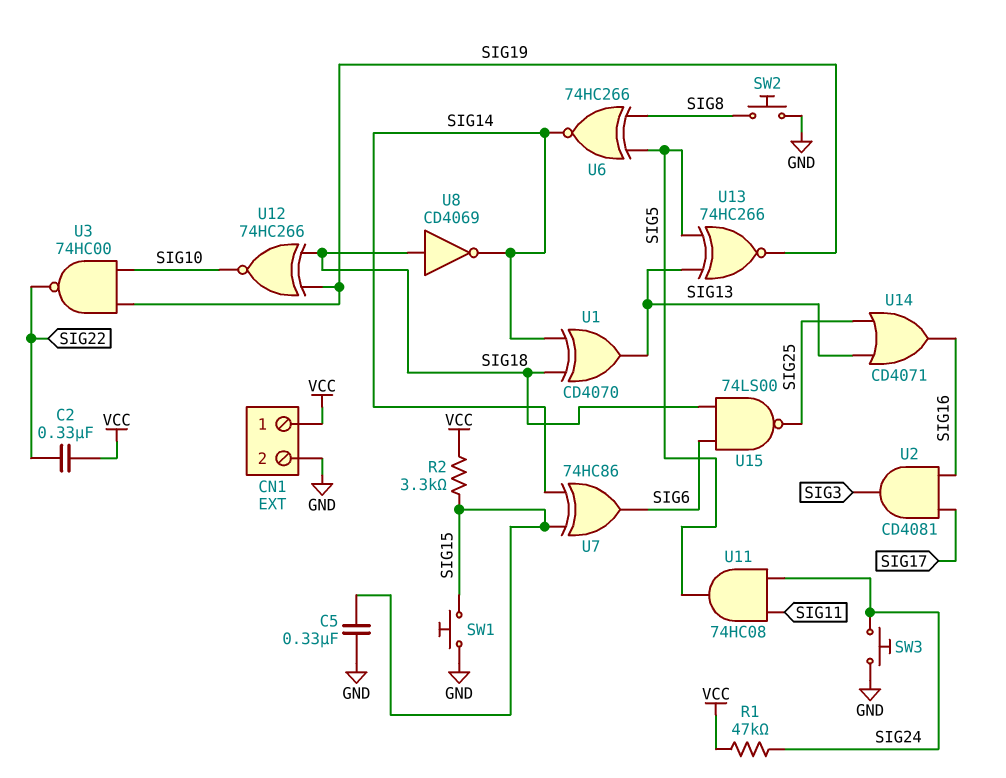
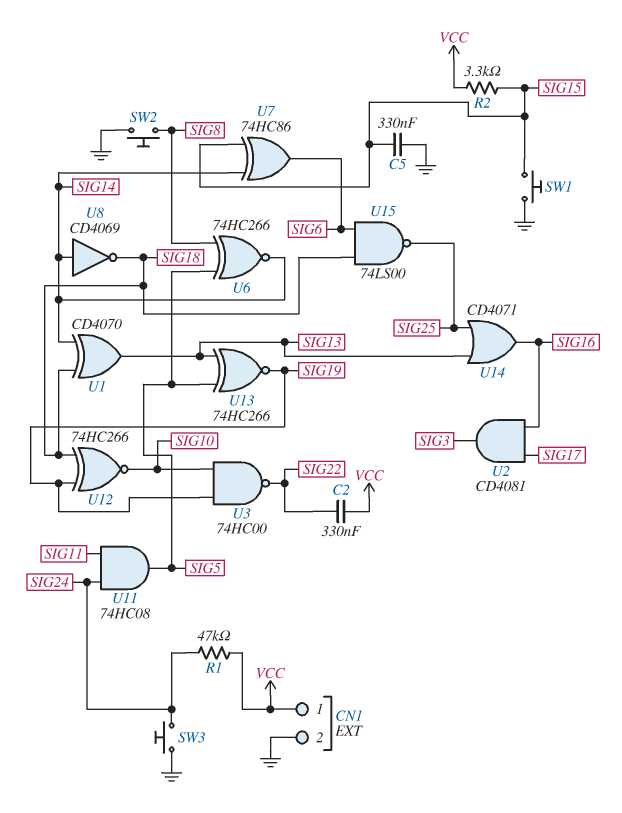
U8: NOT CD4069 (in SIG18, out SIG14) -> NOT CD4069 (in SIG14, out SIG18)

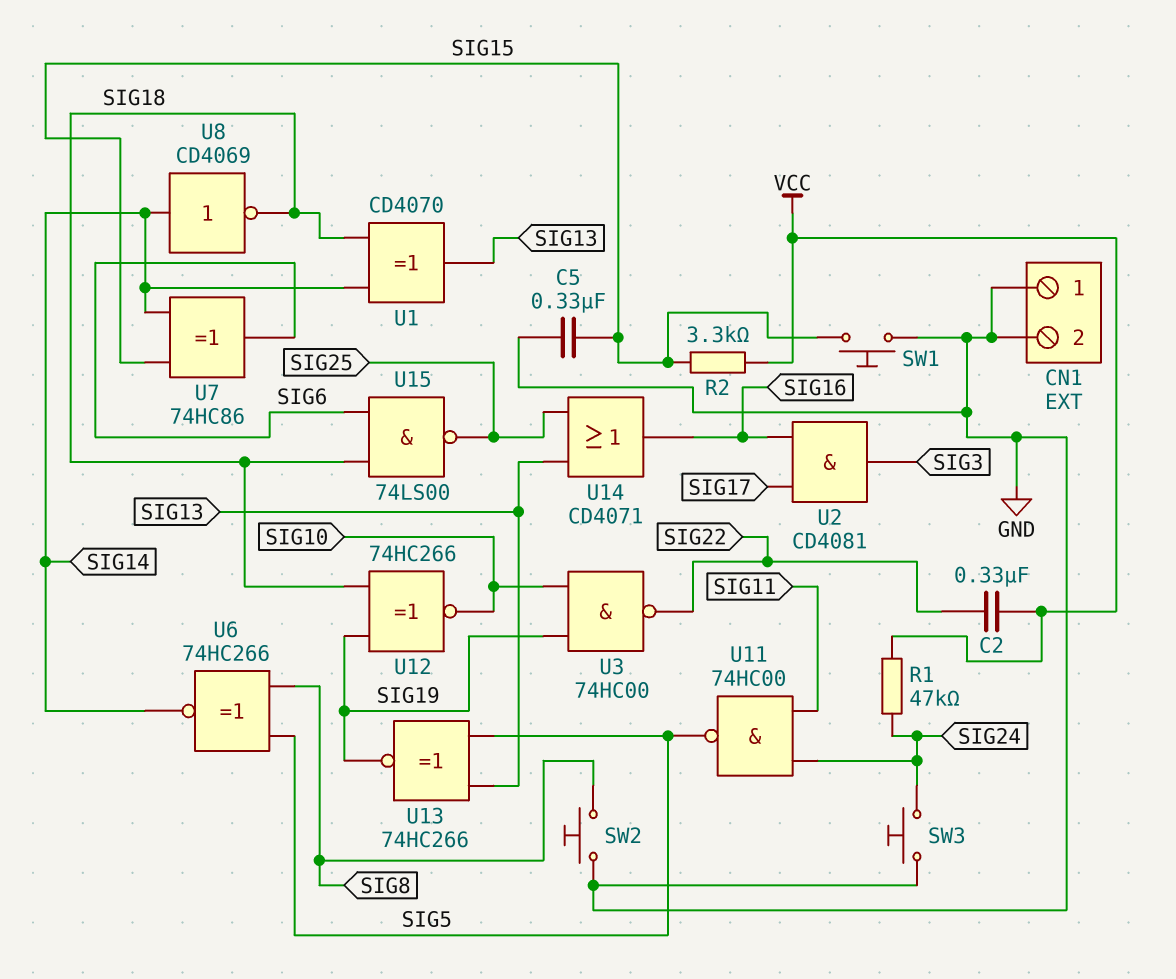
CN1 pin 1: VCC -> GND
U11: AND 74HC08 (in SIG11, in SIG24, out SIG5) -> NAND 74HC00 (in SIG11, in SIG24, out SIG5)

